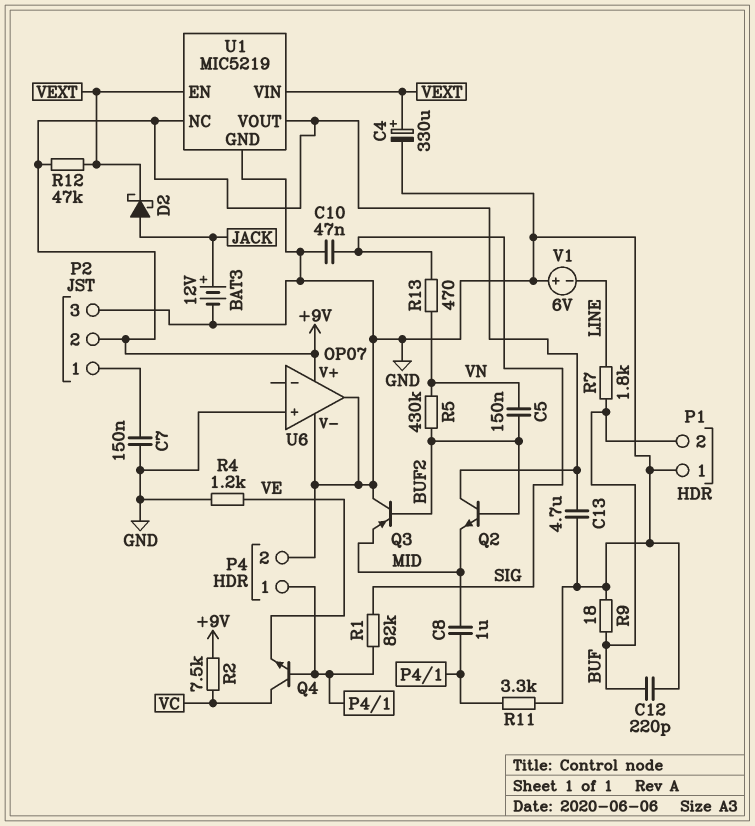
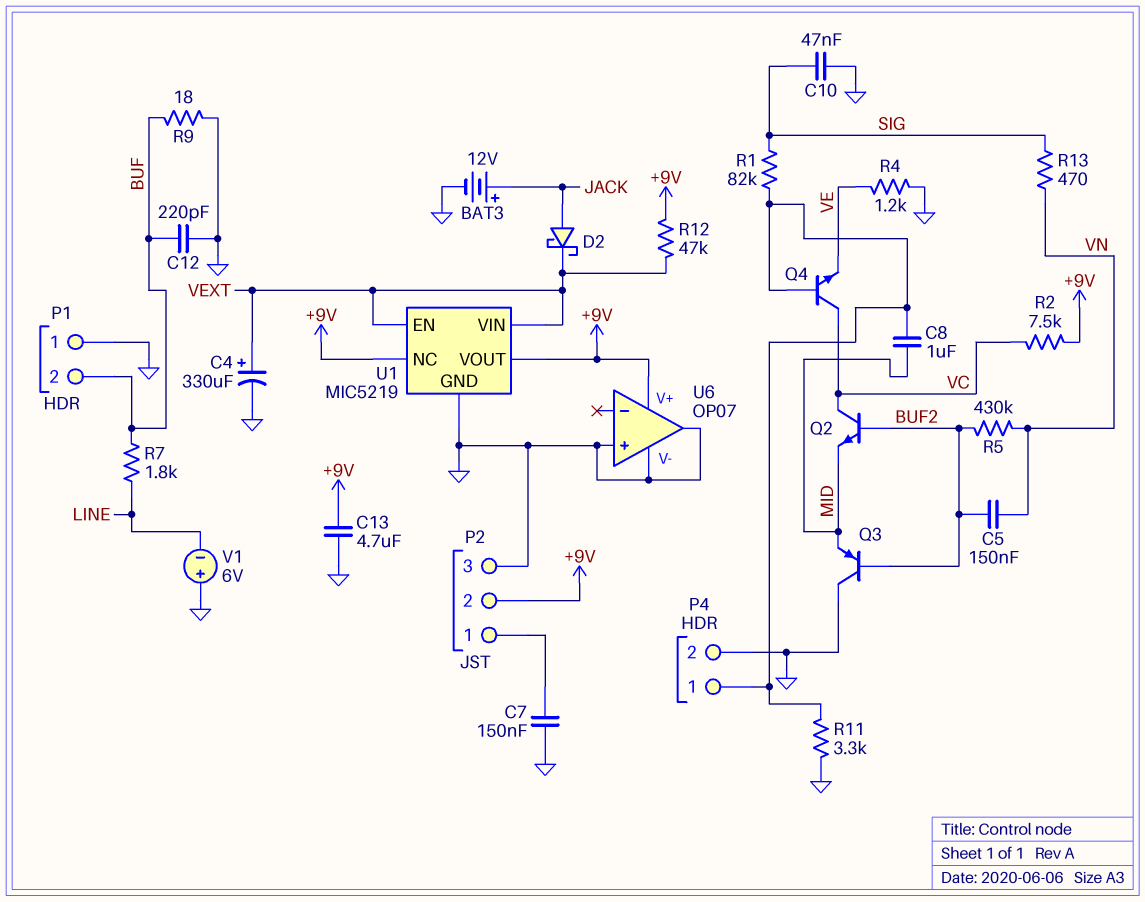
Q2: NPN (B BUF2, C +9V, E MID) -> NPN (B BUF2, C VC, E MID)

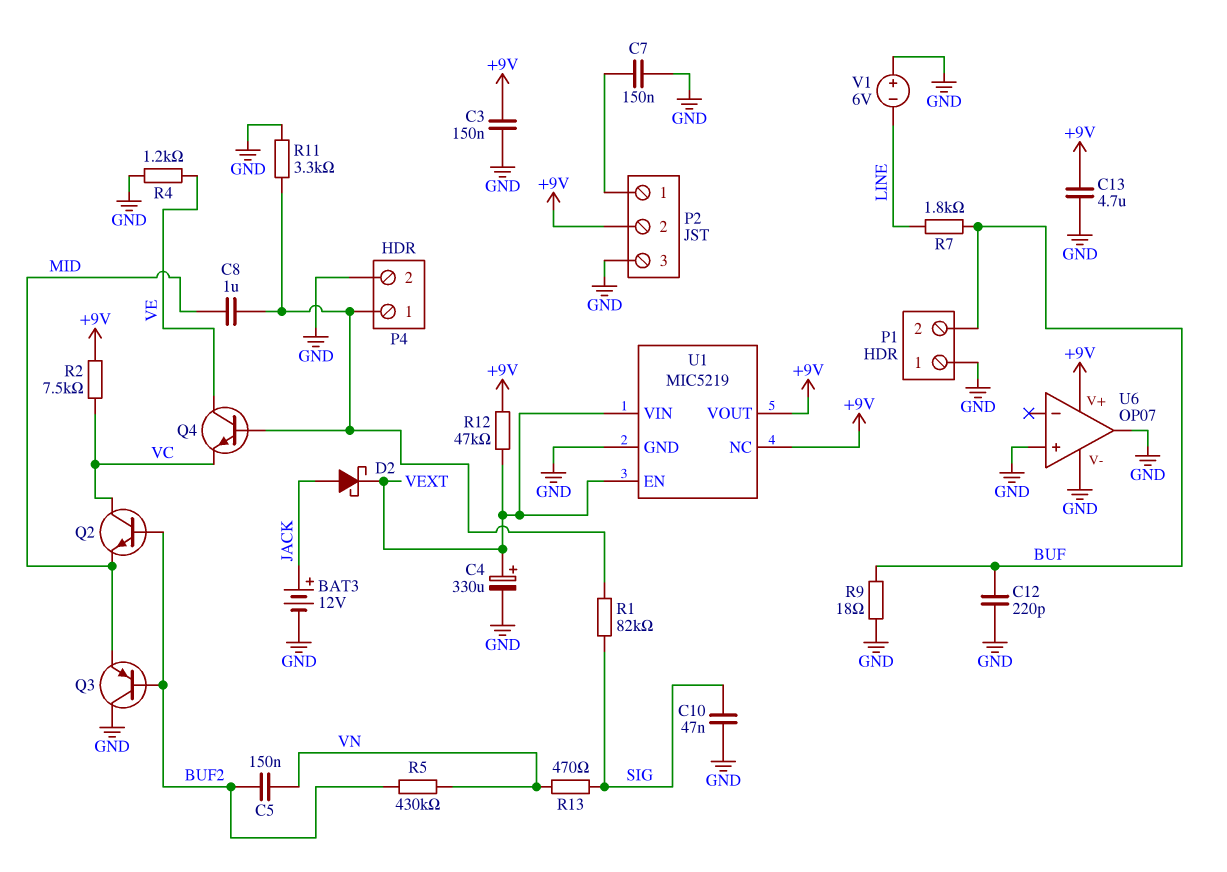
C3: none -> 150nF (+9V, GND)
Q4: NPN (B P4/1, C VC, E VE) -> NPN (B P4/1, C VE, E VC)

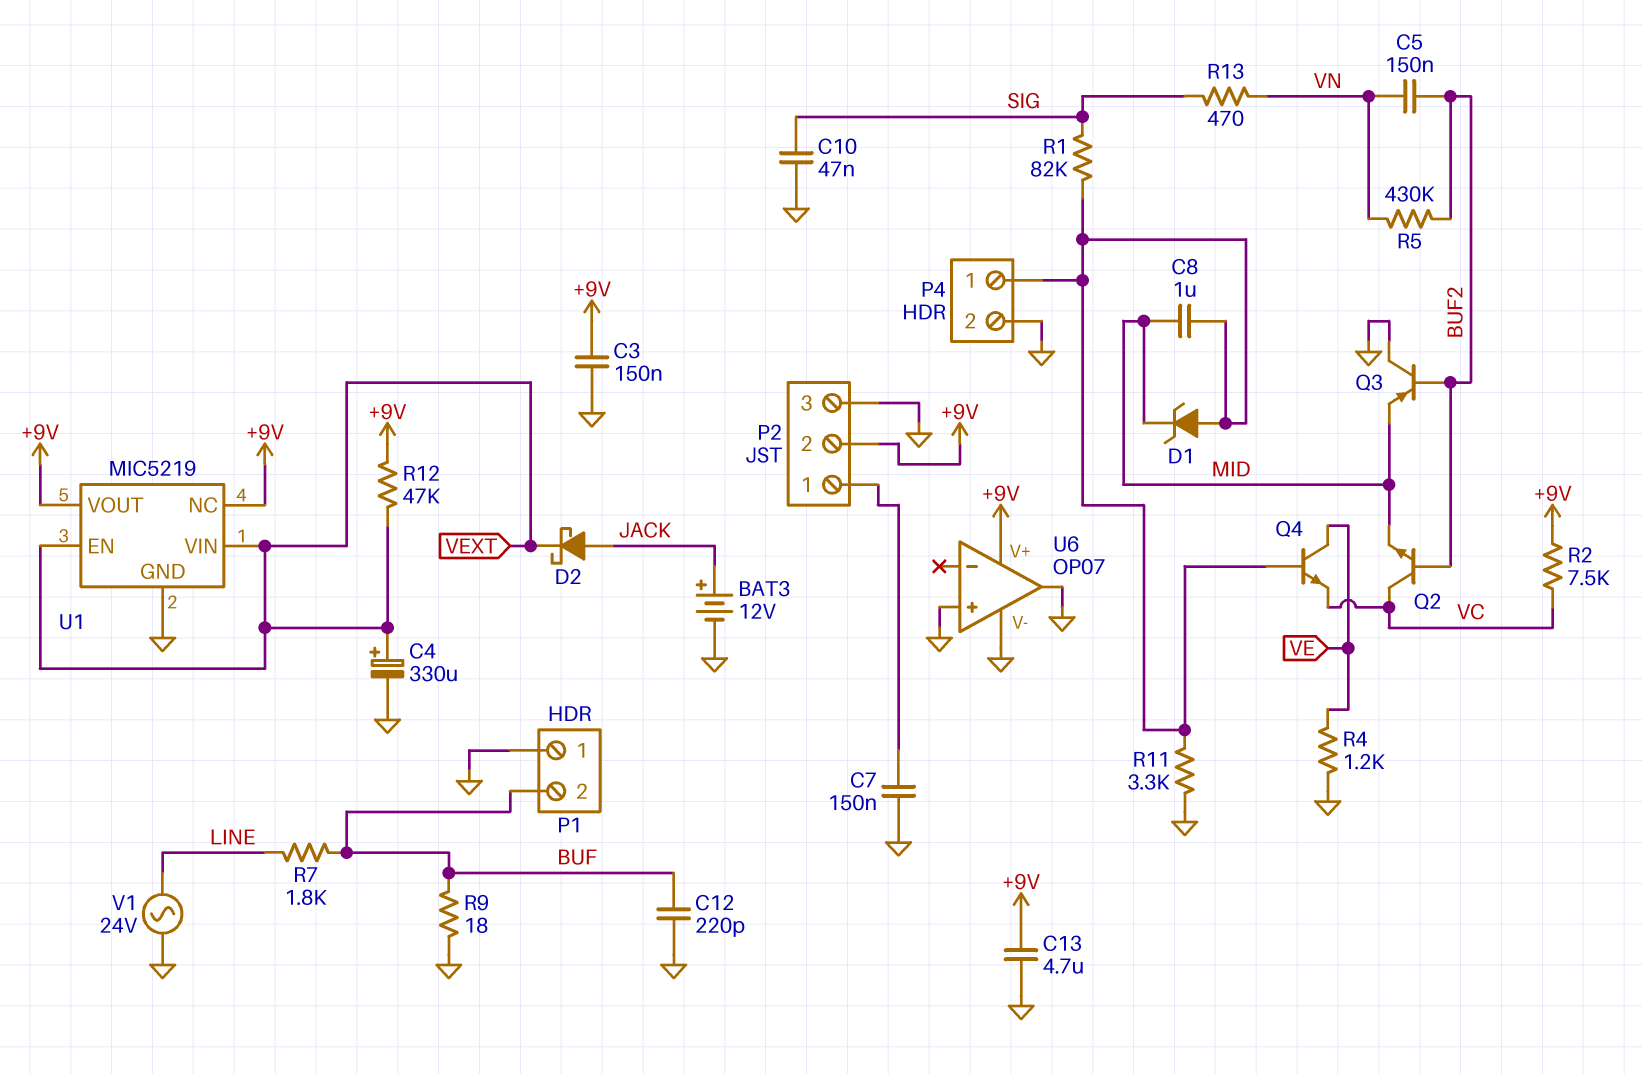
D1: none -> zener (A P4/1, K MID)
V1: 6V (plus GND, minus LINE) -> AC 24V (GND, LINE)

